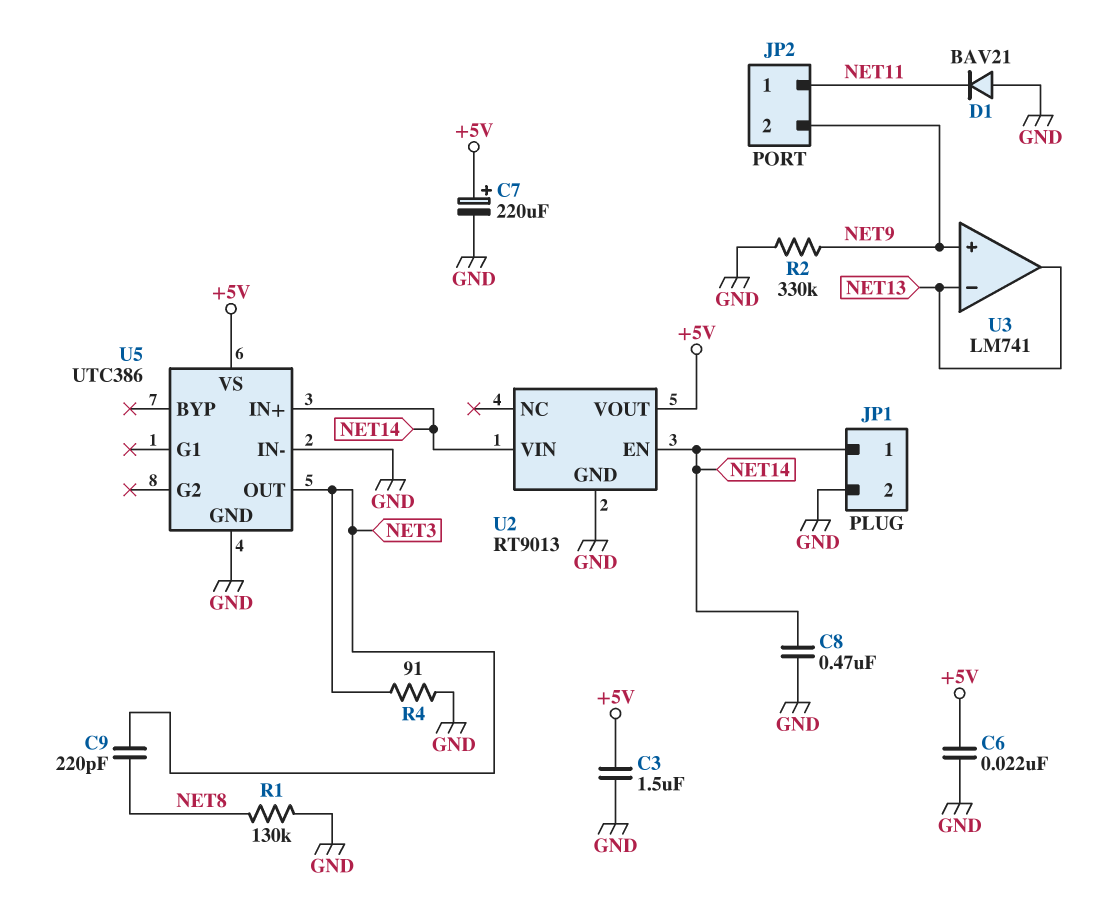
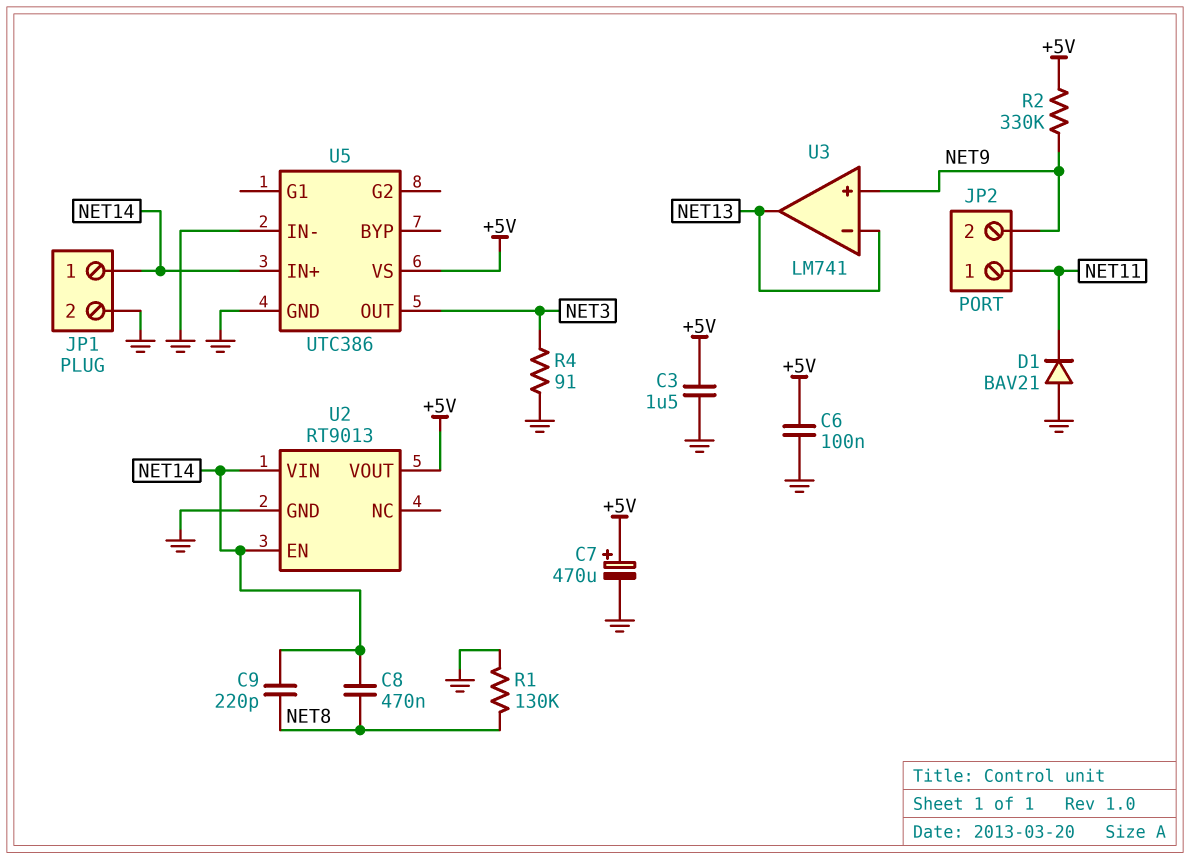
C6: 22nF (+5V, GND) -> 100nF (+5V, GND)
C7: 220uF (plus +5V, minus GND) -> 470uF (plus +5V, minus GND)
C8: 470nF (GND, NET14) -> 470nF (NET8, NET14)
C9: 220pF (NET3, NET8) -> 220pF (NET8, NET14)
R2: 330k (GND, NET9) -> 330k (+5V, NET9)

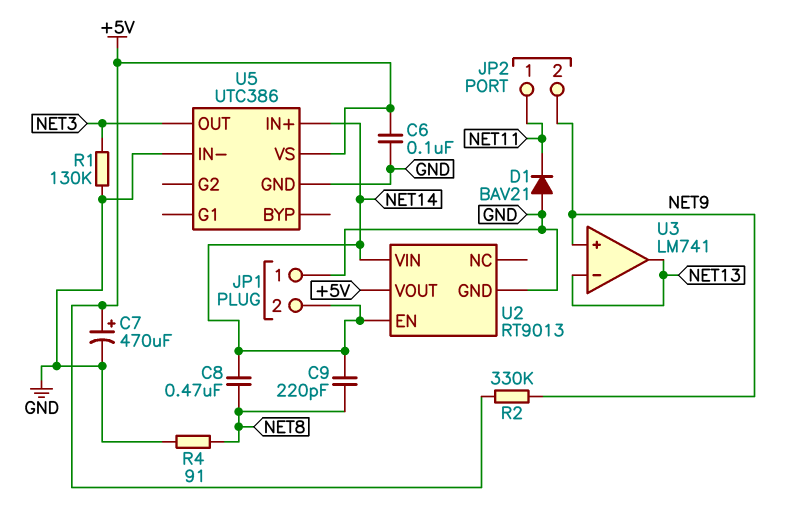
C3: 1.5uF (+5V, GND) -> none
JP1 pin 1: NET14 -> GND
JP1 pin 2: GND -> NET14
R1: 130k (GND, NET8) -> 130k (GND, NET3)
R4: 91 (GND, NET3) -> 91 (GND, NET8)

